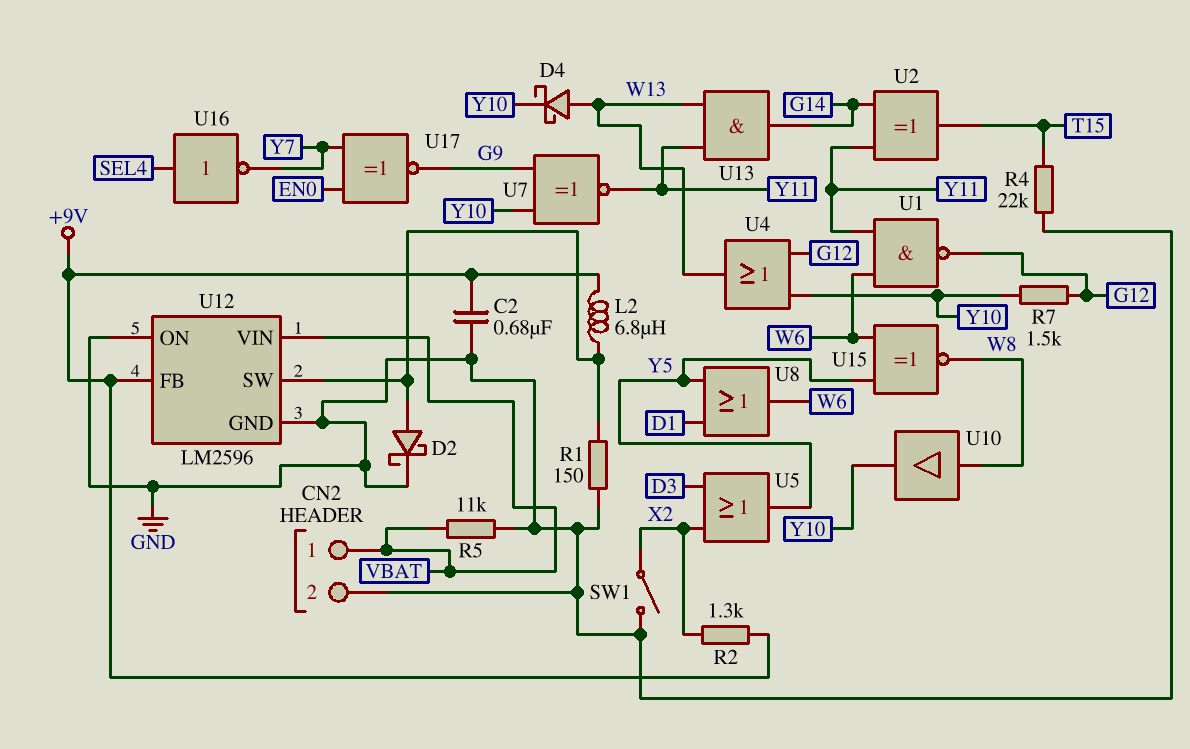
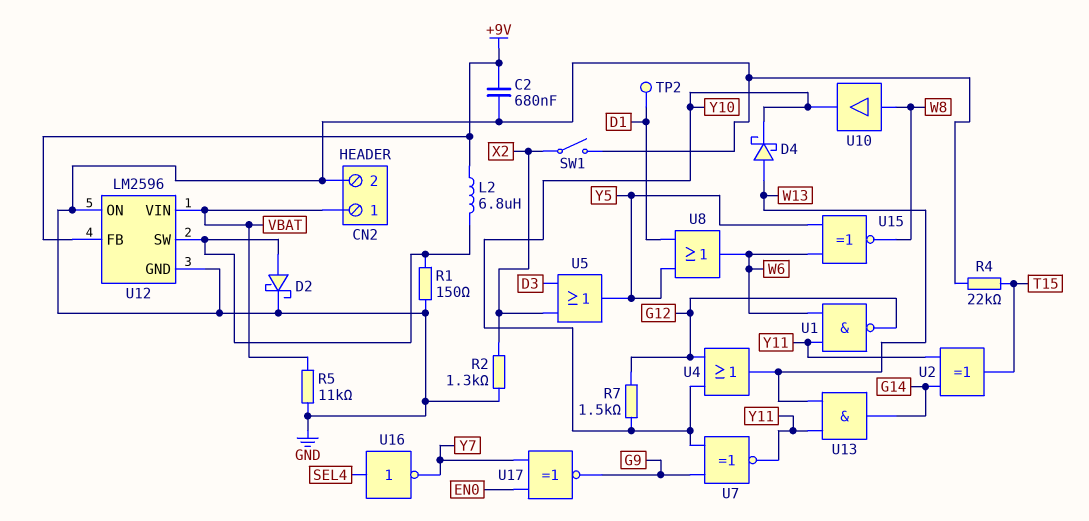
R2: 1.3k (+9V, X2) -> 1.3k (GND, X2)
TP2: none -> test point (D1)

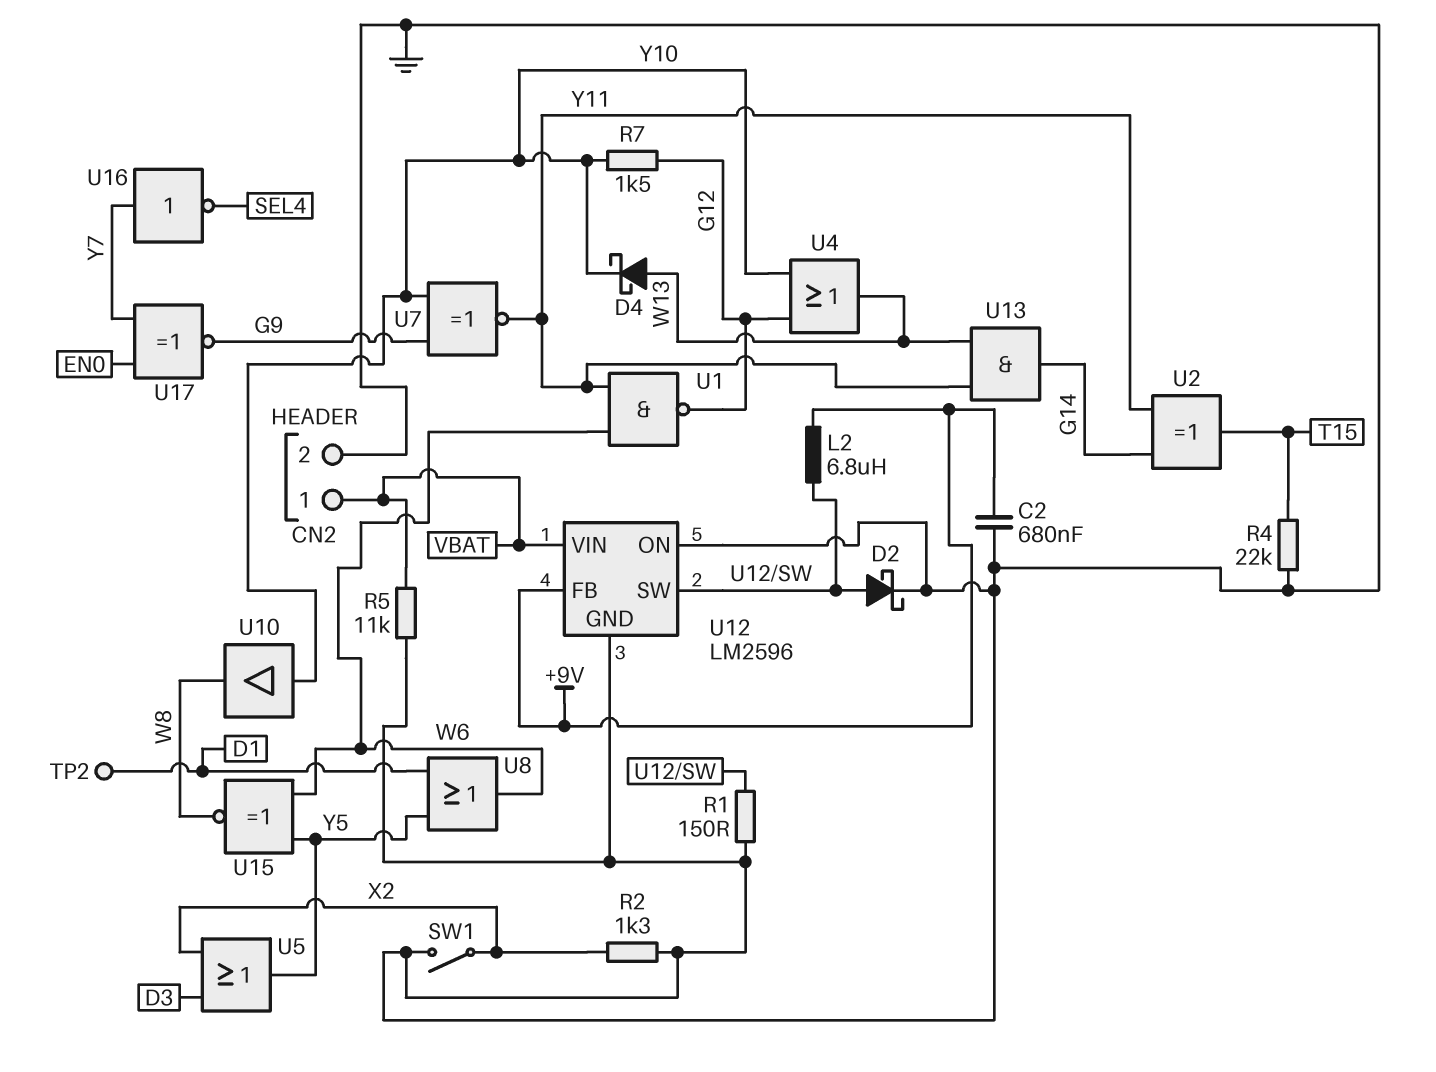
U10: buffer (in W8, out Y10) -> buffer (in Y10, out W8)
U16: NOT (in SEL4, out Y7) -> NOT (in Y7, out SEL4)

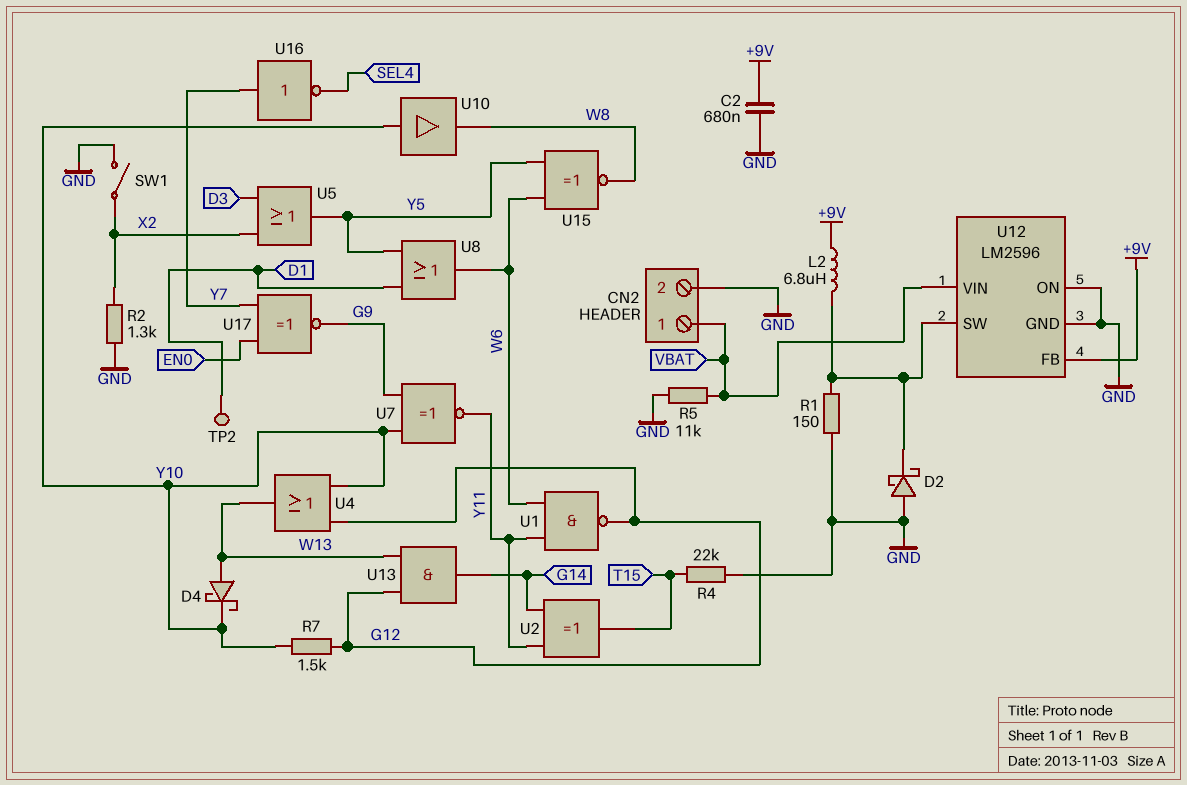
D2: schottky (A U12/SW, K GND) -> schottky (A GND, K U12/SW)
U13: AND (in W13, in Y11, out G14) -> AND (in G12, in W13, out G14)

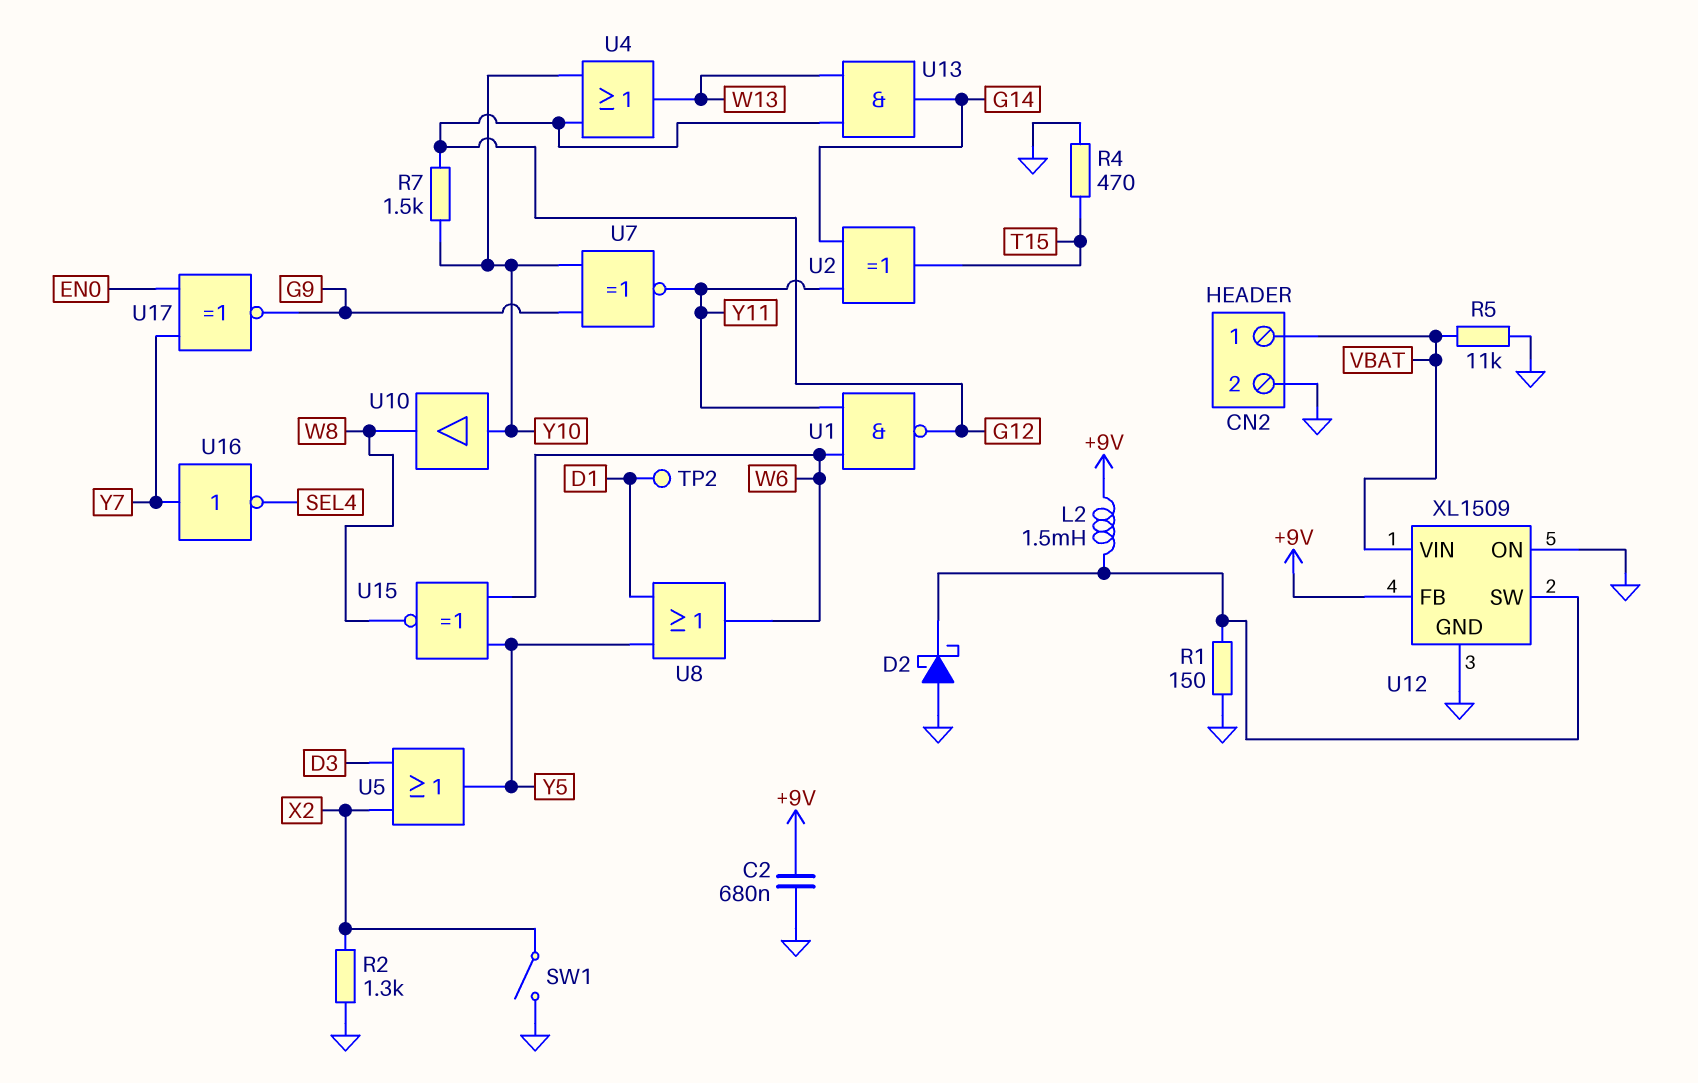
D4: schottky (A W13, K Y10) -> none
L2: 6.8uH (+9V, U12/SW) -> 1.5mH (+9V, U12/SW)
R4: 22k (GND, T15) -> 470 (GND, T15)
U12: LM2596 -> XL1509

